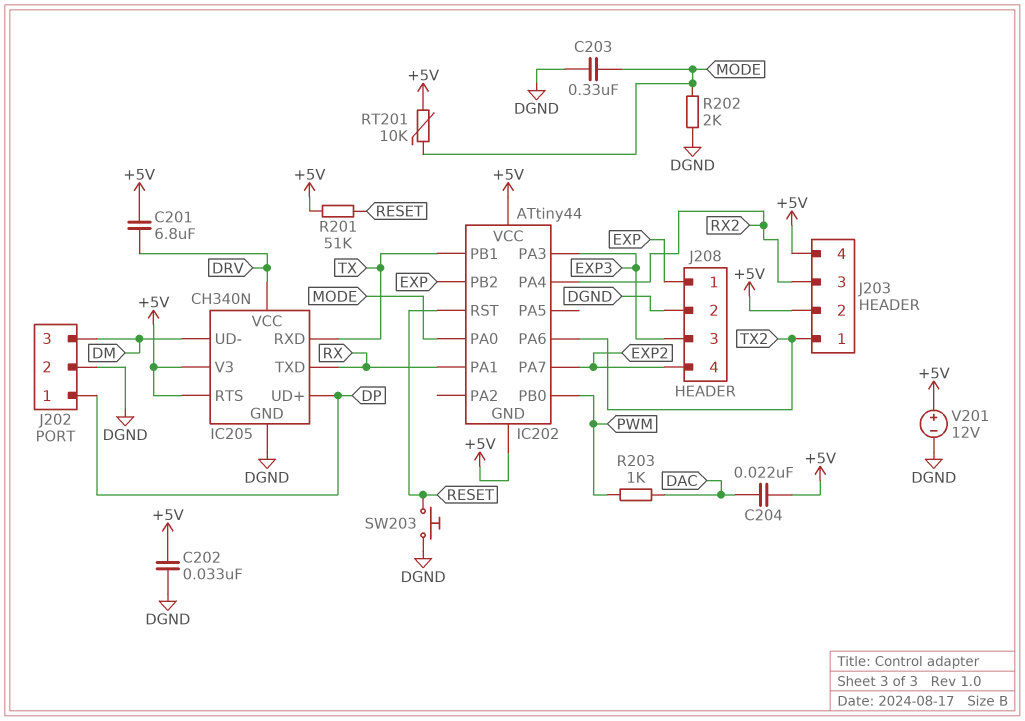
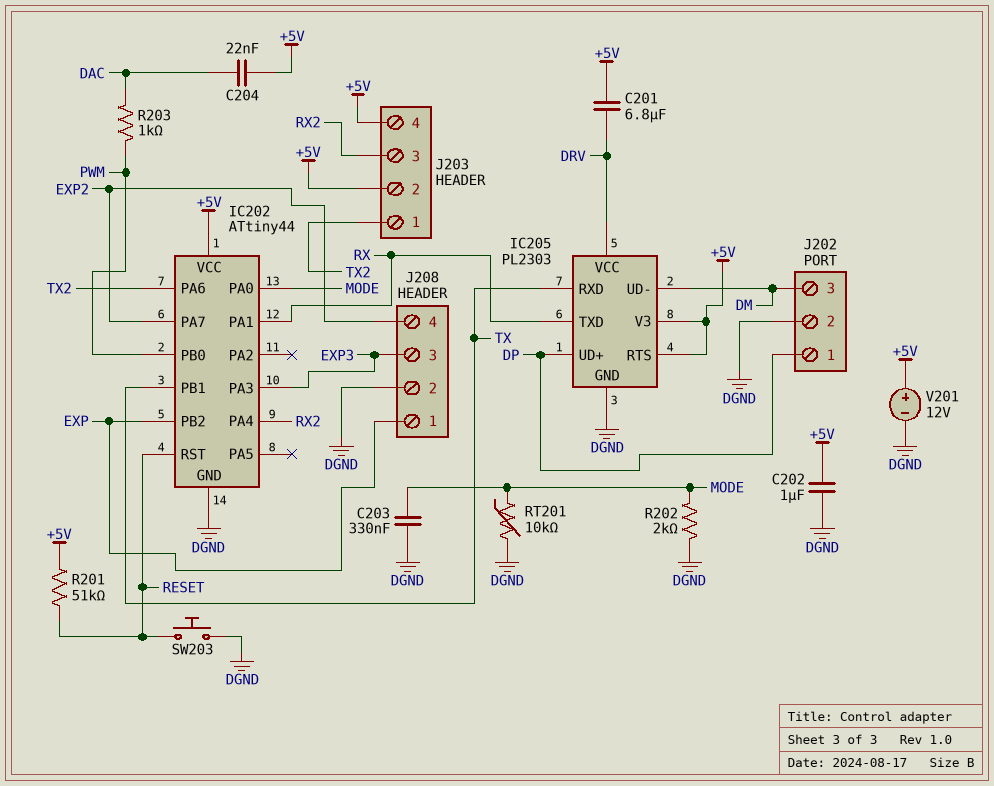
C202: 33nF (+5V, DGND) -> 1uF (+5V, DGND)
IC202 pin GND: +5V -> DGND
IC205: CH340N -> PL2303
RT201: 10k (+5V, MODE) -> 10k (DGND, MODE)

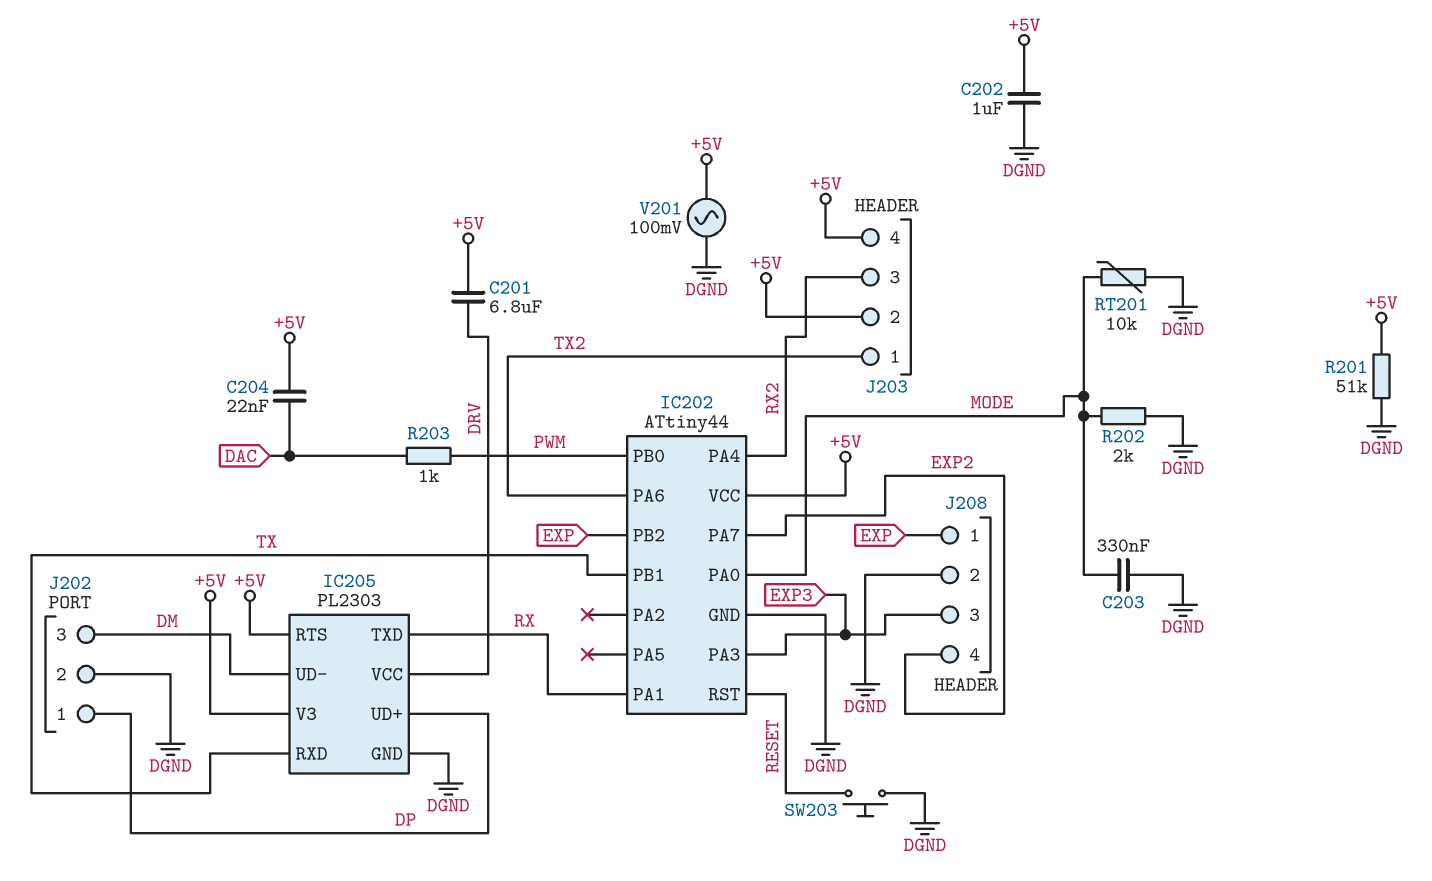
R201: 51k (+5V, RESET) -> 51k (+5V, DGND)
V201: 12V (plus +5V, minus DGND) -> AC 100mV (+5V, DGND)

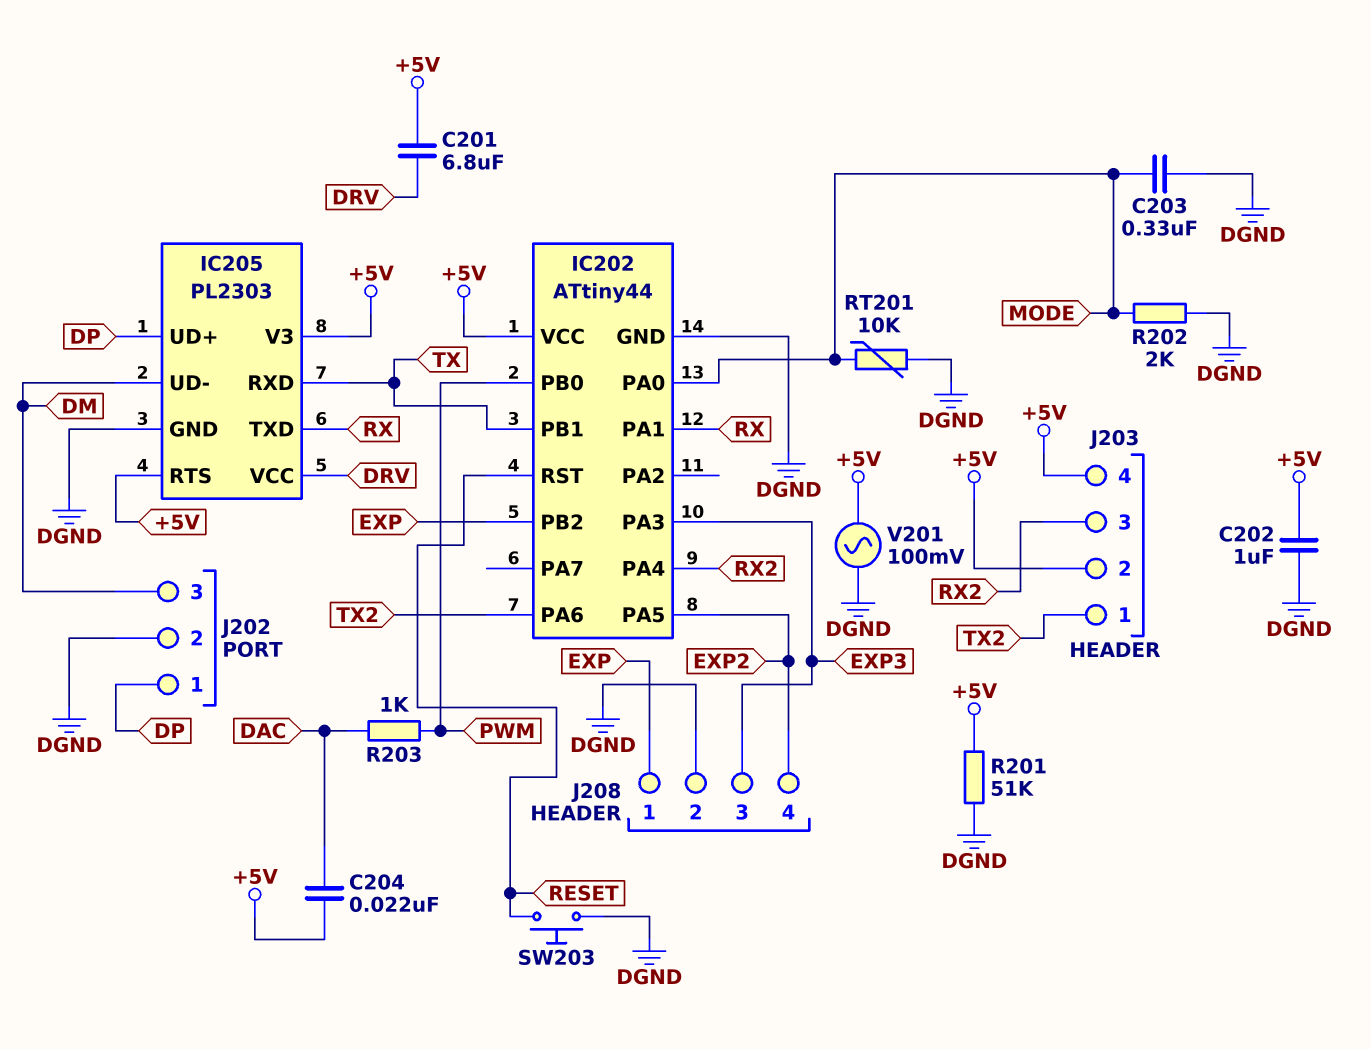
IC202 pin PA5: none -> EXP2
IC202 pin PA7: EXP2 -> none

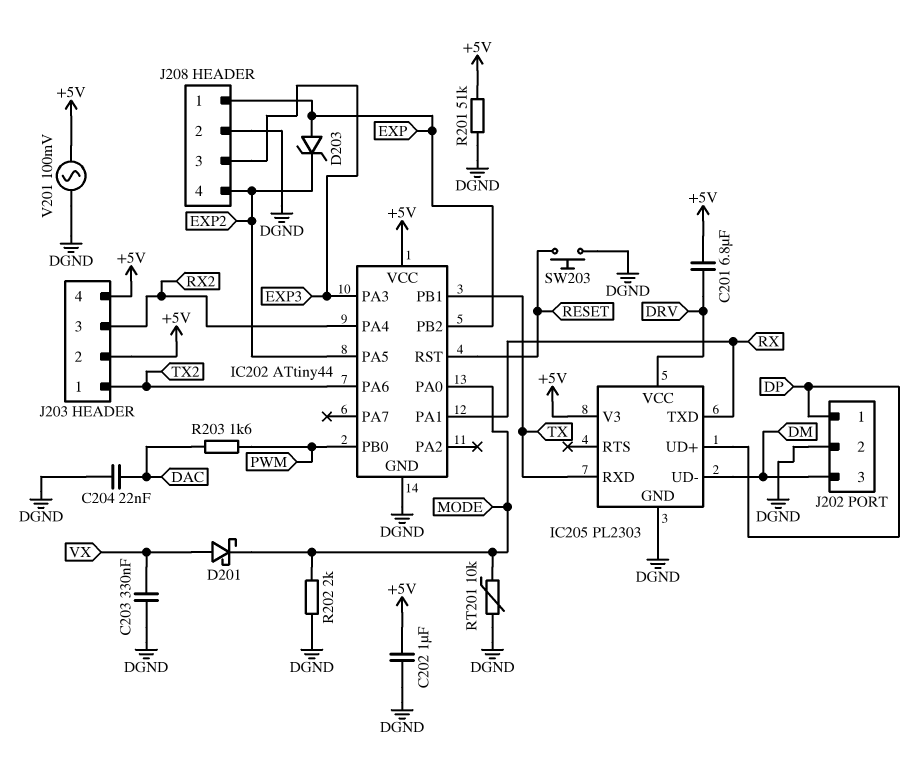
C203: 330nF (DGND, MODE) -> 330nF (DGND, VX)
C204: 22nF (+5V, DAC) -> 22nF (DAC, DGND)
D201: none -> schottky (A VX, K MODE)
D203: none -> zener (A EXP, K EXP2)
IC205 pin RTS: +5V -> none
R203: 1k (DAC, PWM) -> 1.6k (DAC, PWM)

